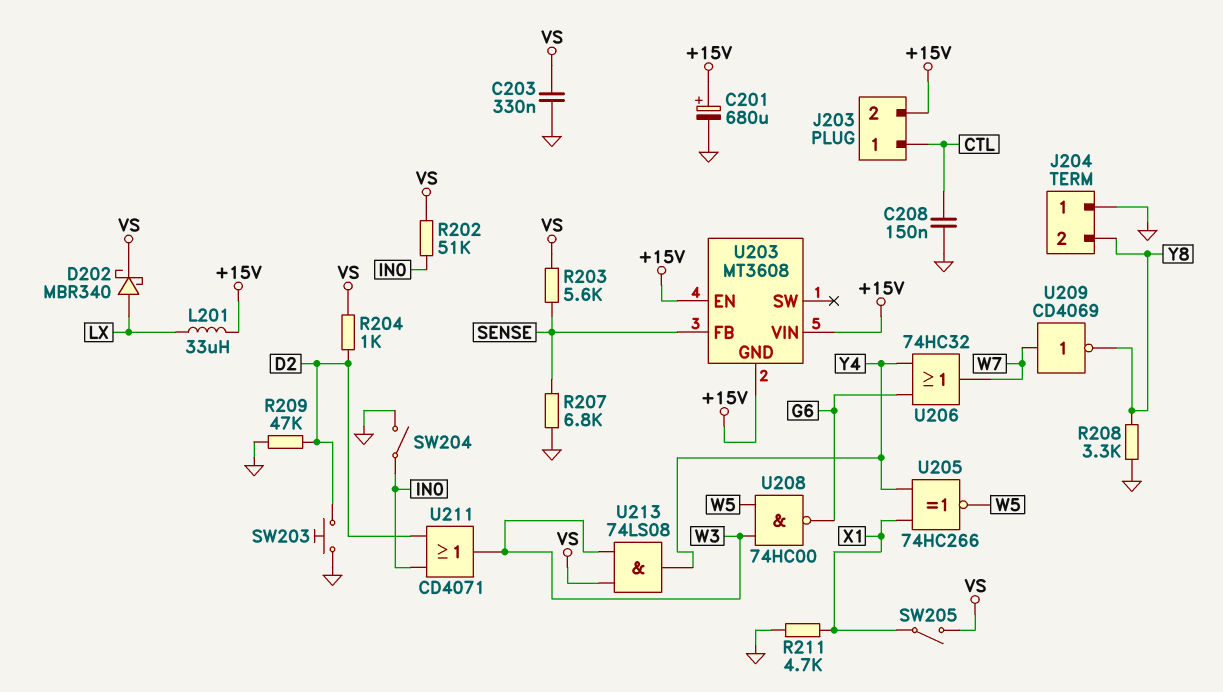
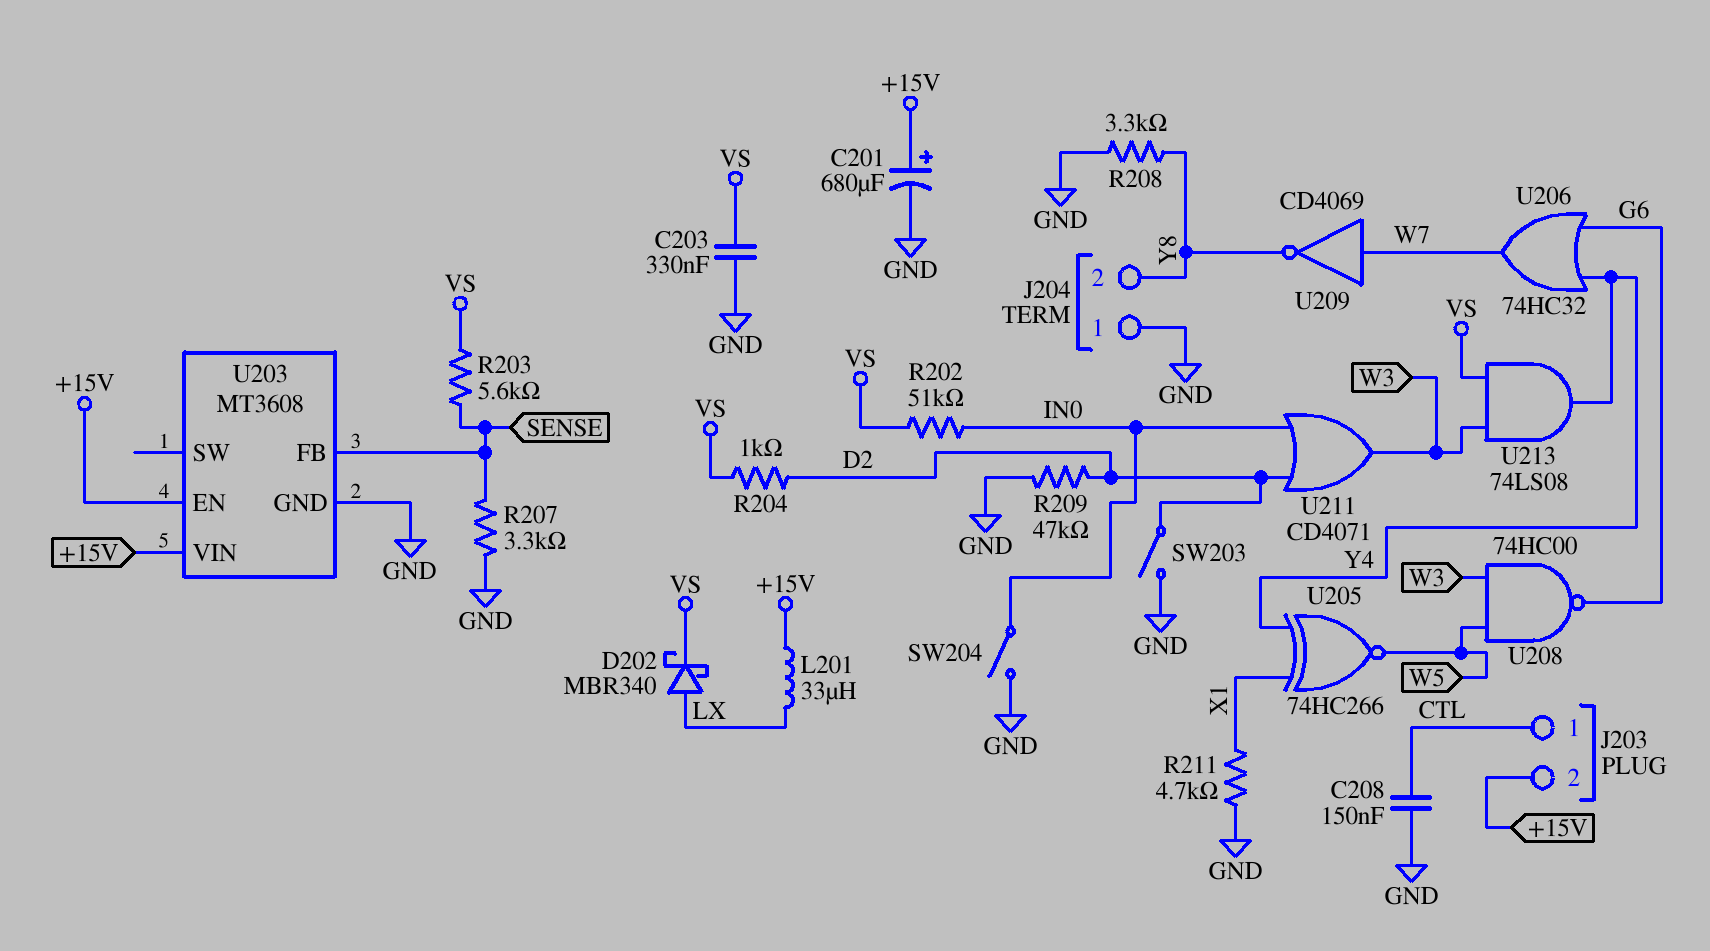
R207: 6.8k (GND, SENSE) -> 3.3k (GND, SENSE)
SW203: button (D2, GND) -> switch (D2, GND)
SW205: switch (VS, X1) -> none
U203 pin GND: +15V -> GND

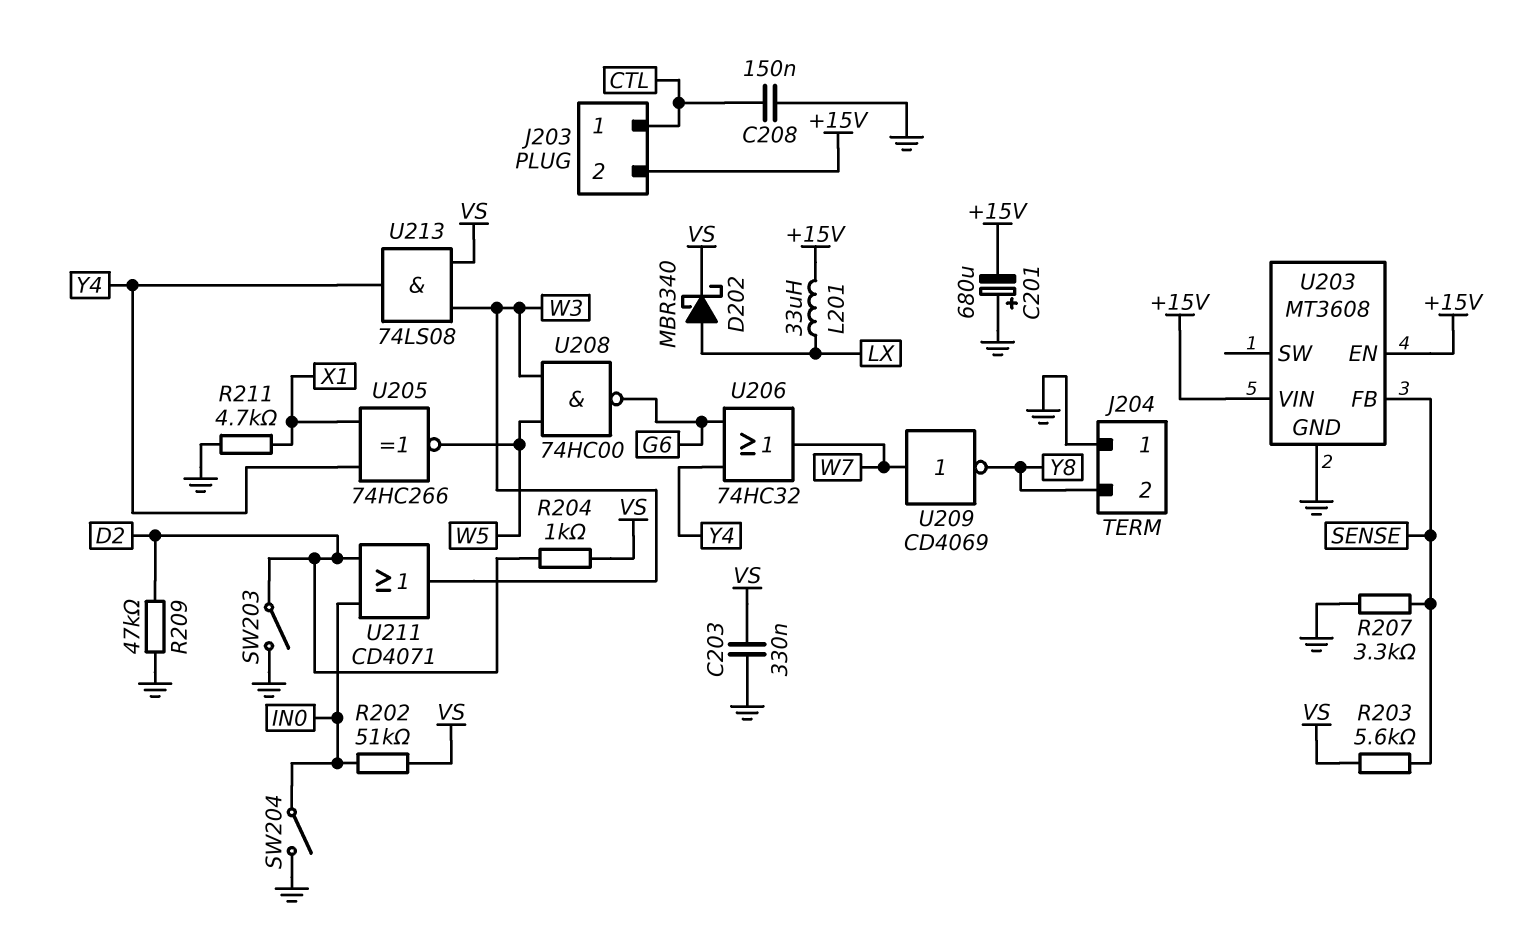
C201: 680uF (plus +15V, minus GND) -> 680uF (plus GND, minus +15V)
R208: 3.3k (GND, Y8) -> none

